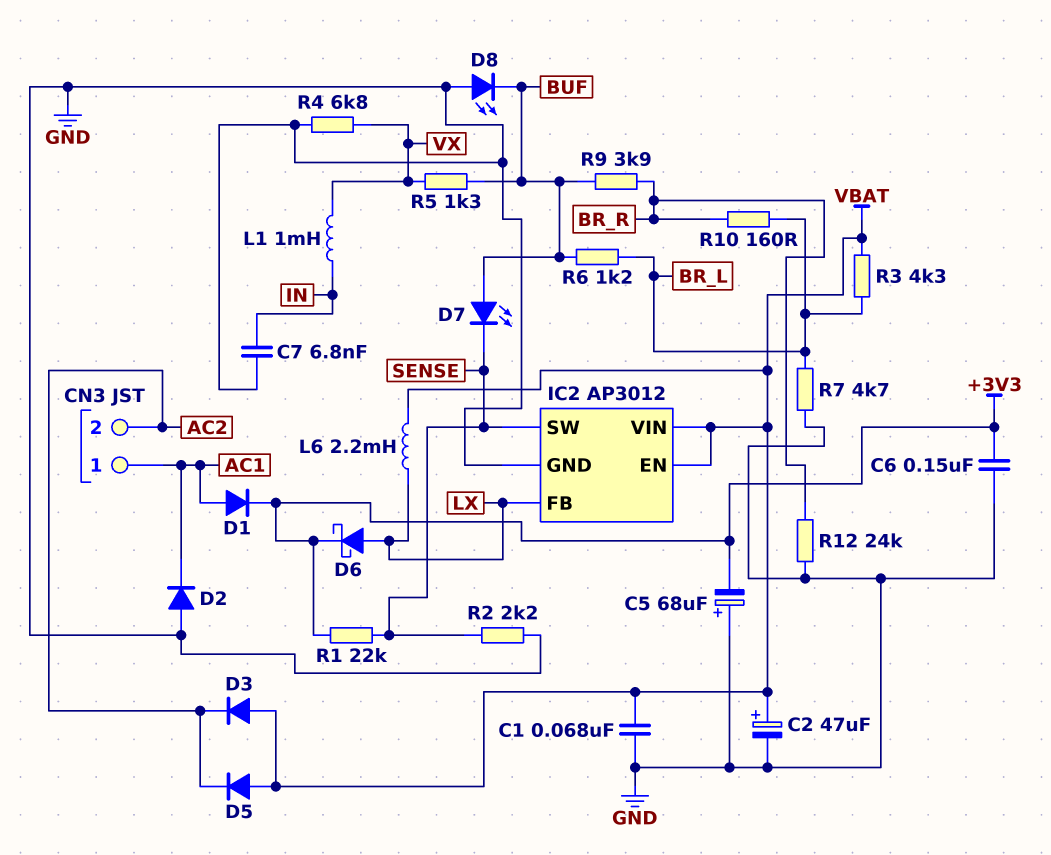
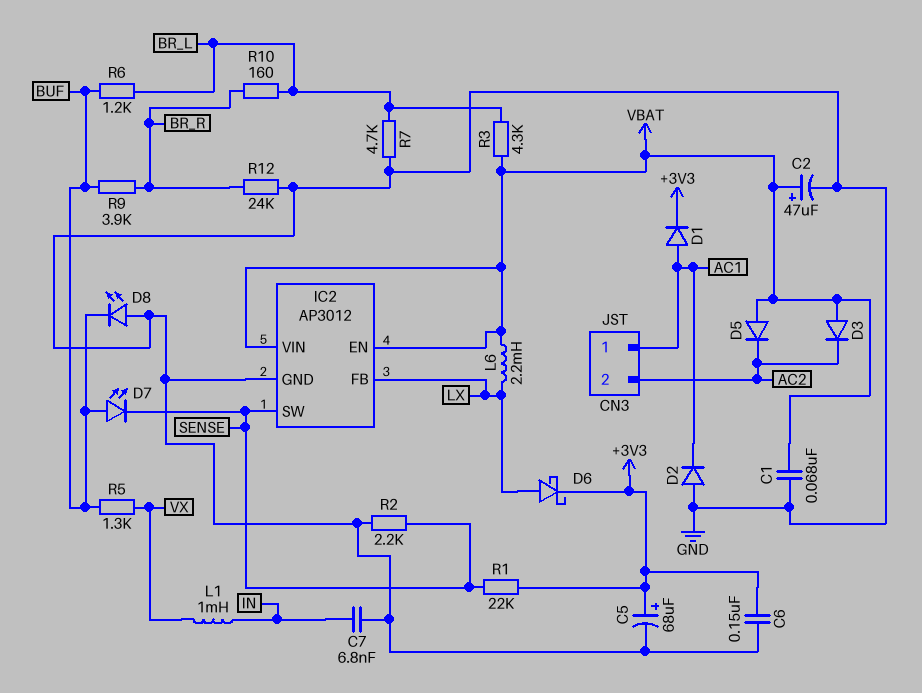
C5: 68uF (plus GND, minus +3V3) -> 68uF (plus +3V3, minus GND)
R4: 6.8k (GND, VX) -> none

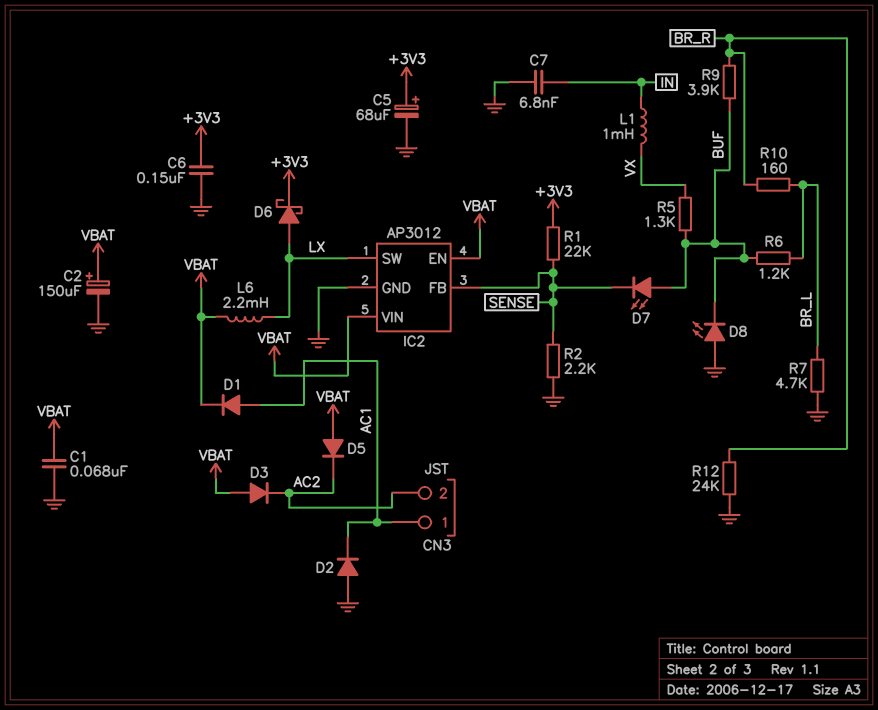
C2: 47uF (plus VBAT, minus GND) -> 150uF (plus VBAT, minus GND)
D1: diode (A AC1, K +3V3) -> diode (A AC1, K VBAT)
IC2 pin FB: LX -> SENSE
IC2 pin SW: SENSE -> LX
R3: 4.3k (BR_L, VBAT) -> none

